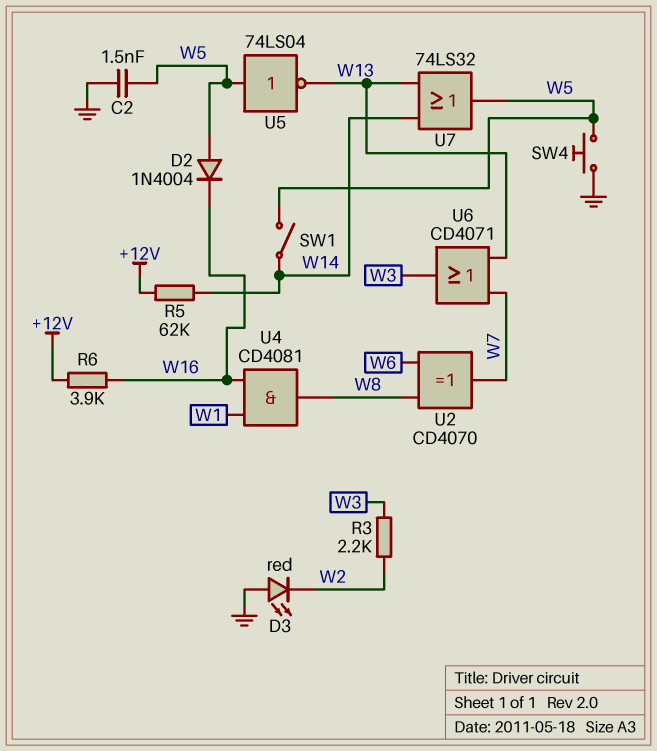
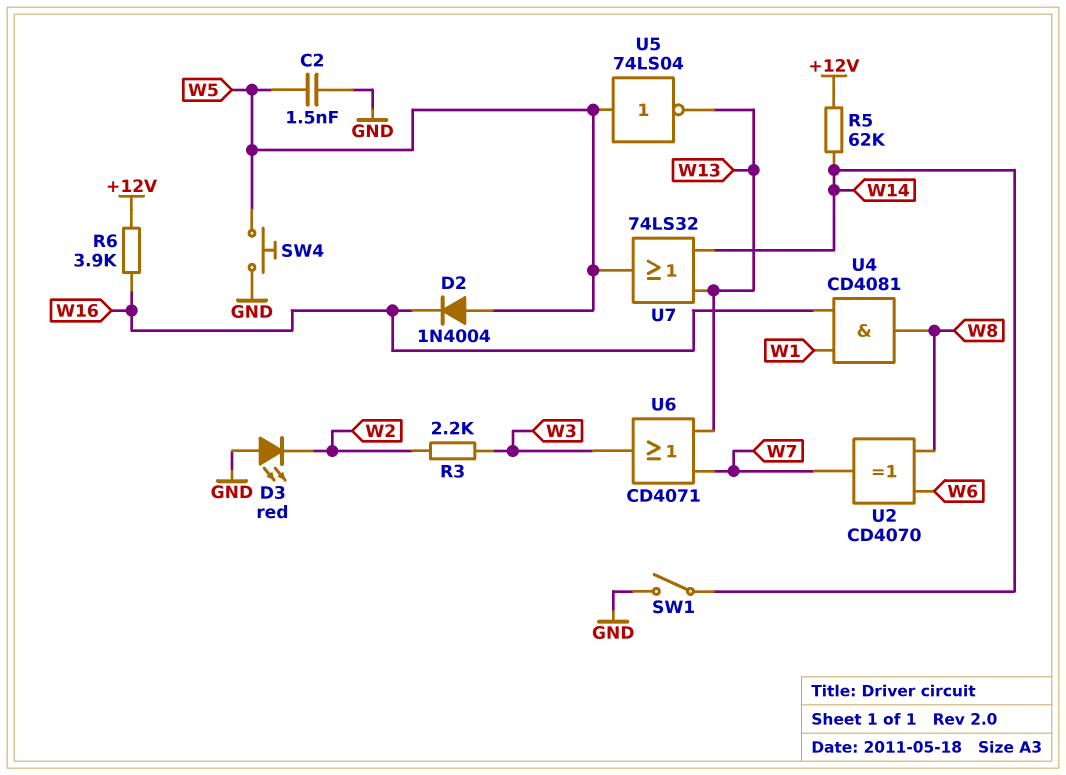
SW1: switch (W5, W14) -> switch (GND, W14)

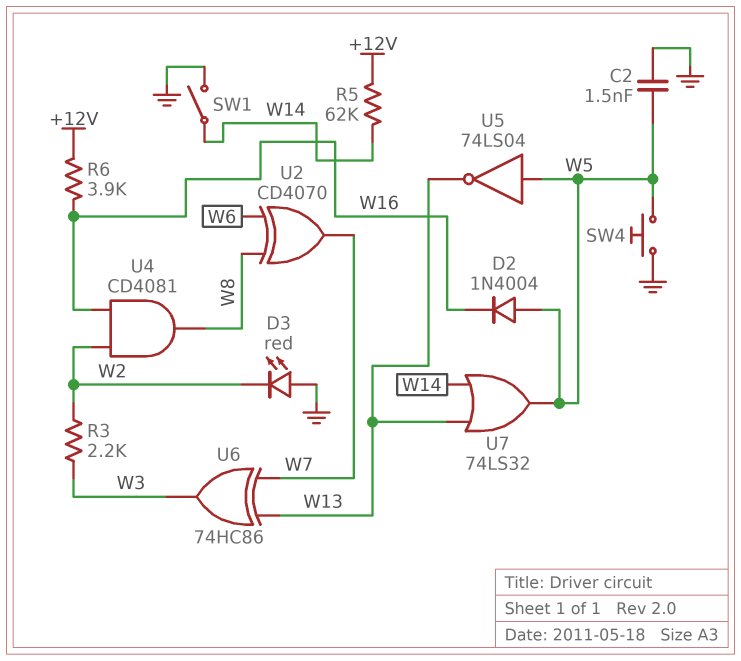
U4: AND CD4081 (in W1, in W16, out W8) -> AND CD4081 (in W2, in W16, out W8)
U6: OR CD4071 (in W7, in W13, out W3) -> XOR 74HC86 (in W7, in W13, out W3)

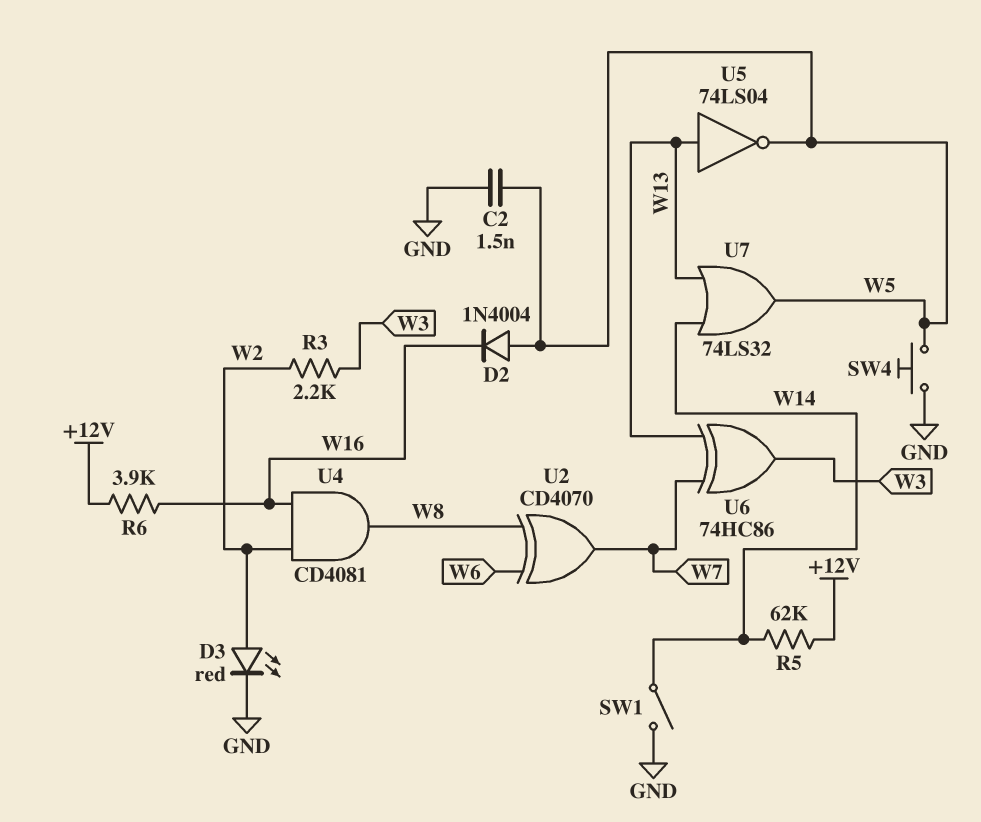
D3: LED red (A GND, K W2) -> LED red (A W2, K GND)
U5: NOT 74LS04 (in W5, out W13) -> NOT 74LS04 (in W13, out W5)

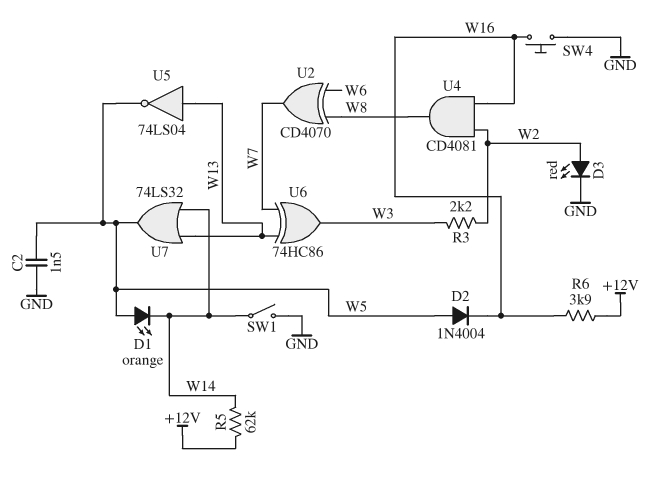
D1: none -> LED orange (A W5, K W14)
SW4: button (GND, W5) -> button (GND, W16)

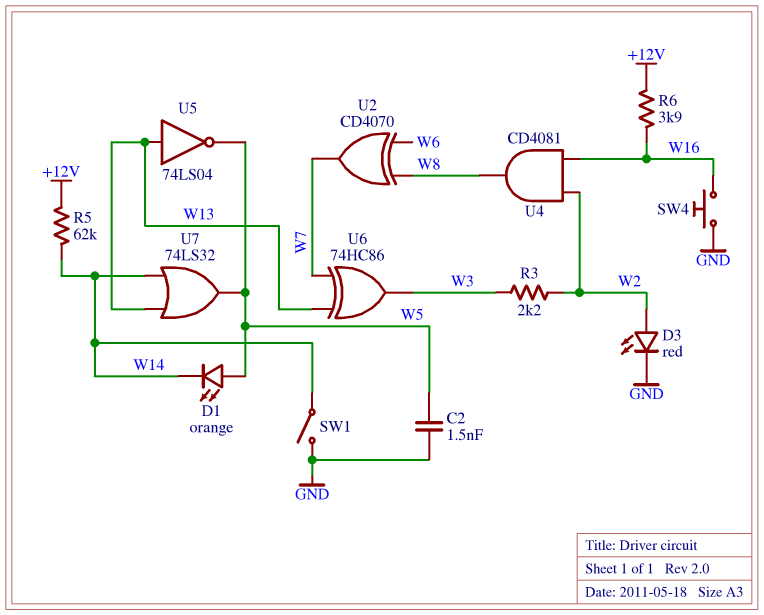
D2: diode 1N4004 (A W5, K W16) -> none

